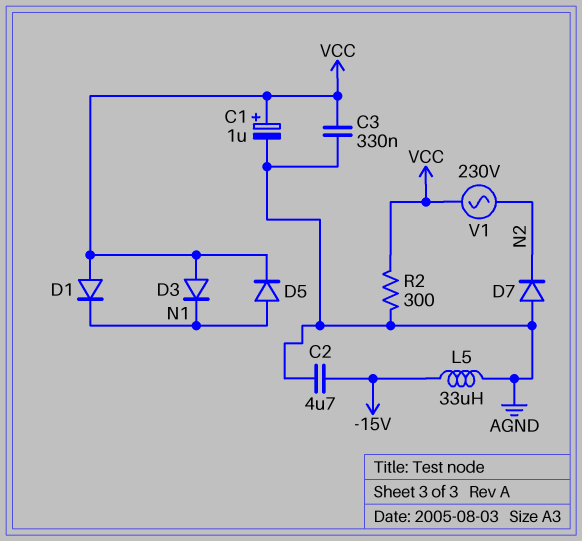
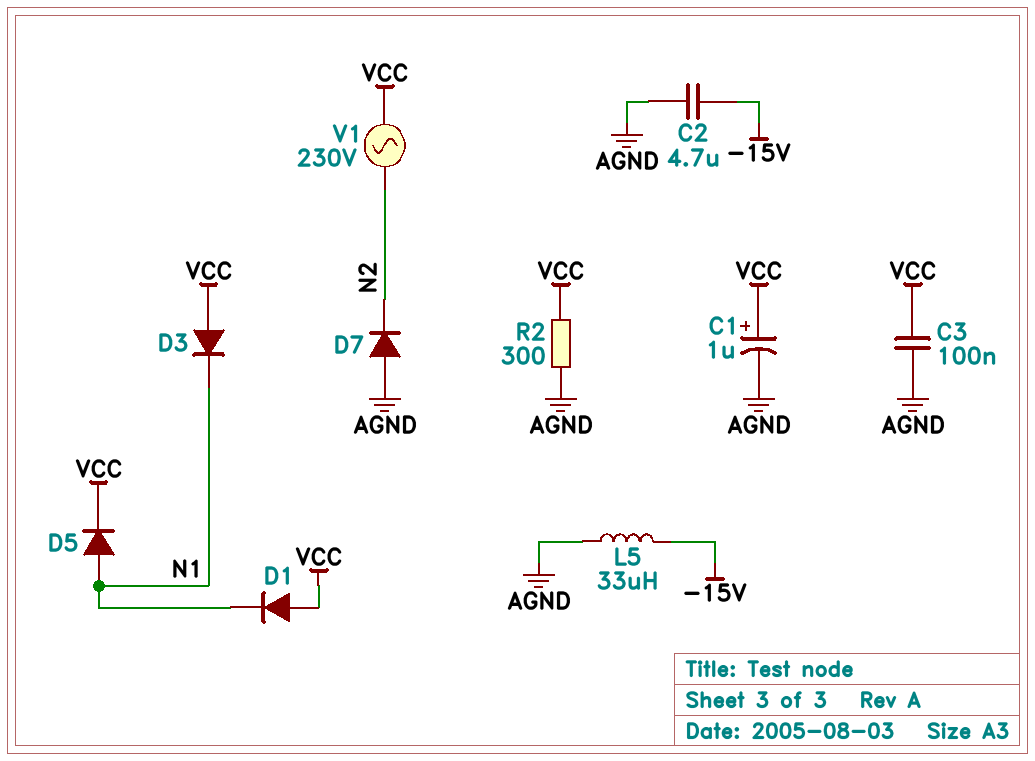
C3: 330nF (AGND, VCC) -> 100nF (AGND, VCC)

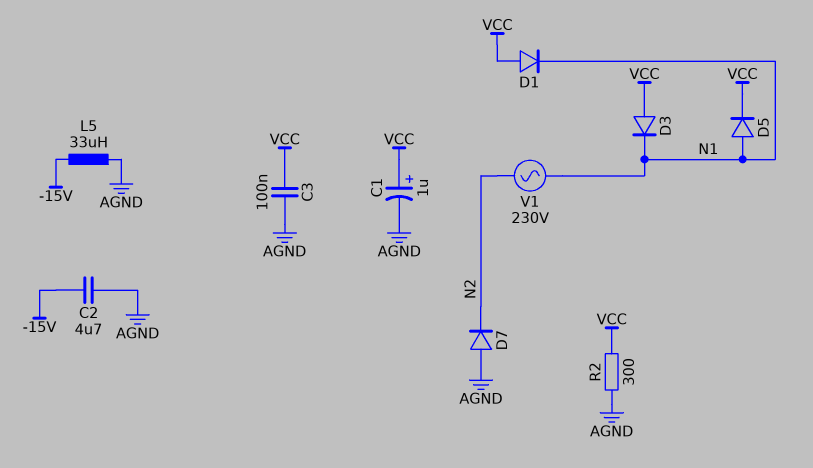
V1: AC 230V (N2, VCC) -> AC 230V (N1, N2)

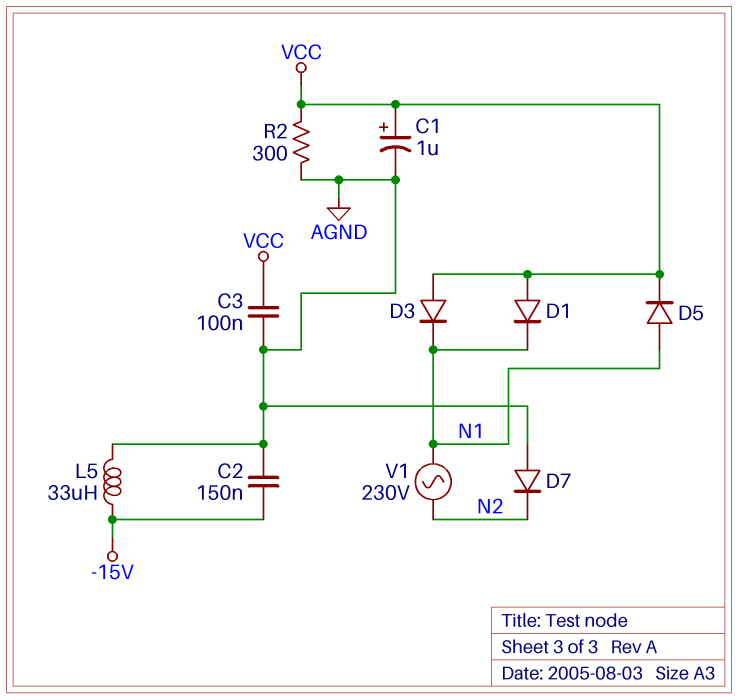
C2: 4.7uF (-15V, AGND) -> 150nF (-15V, AGND)

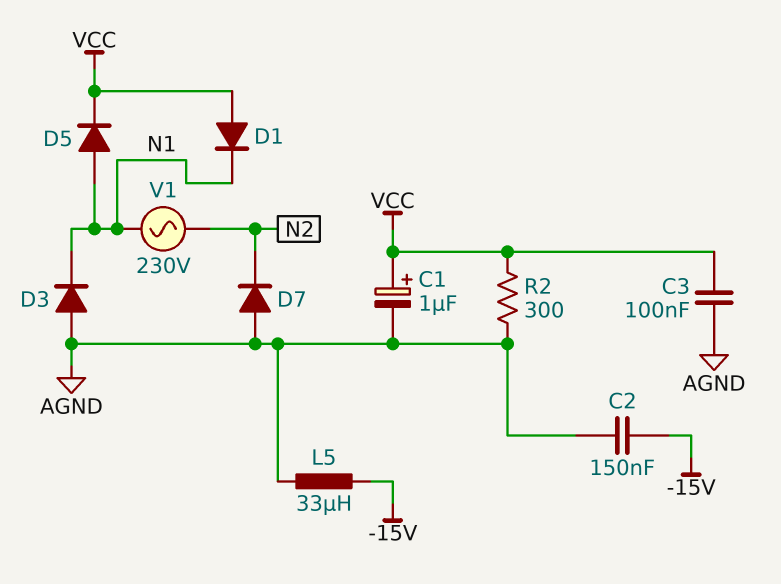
D3: diode (A VCC, K N1) -> diode (A AGND, K N1)

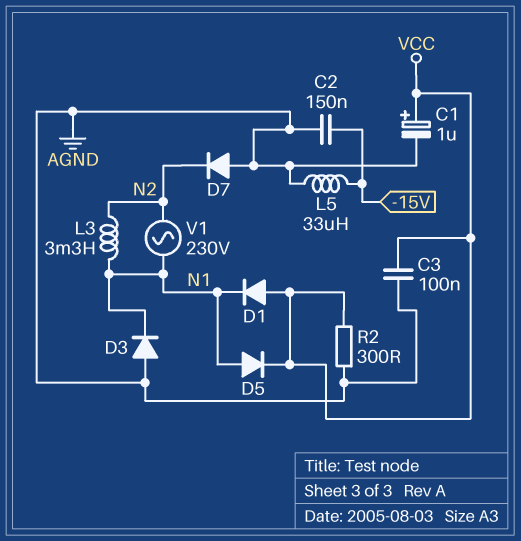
L3: none -> 3.3mH (N1, N2)

